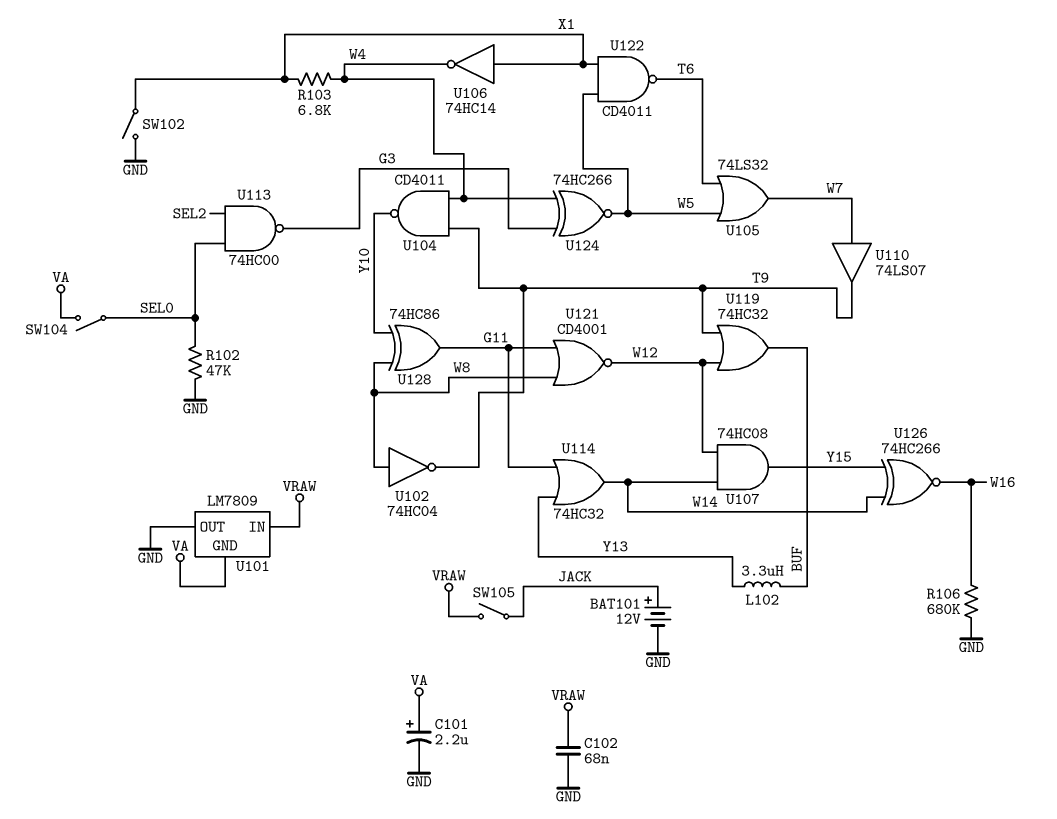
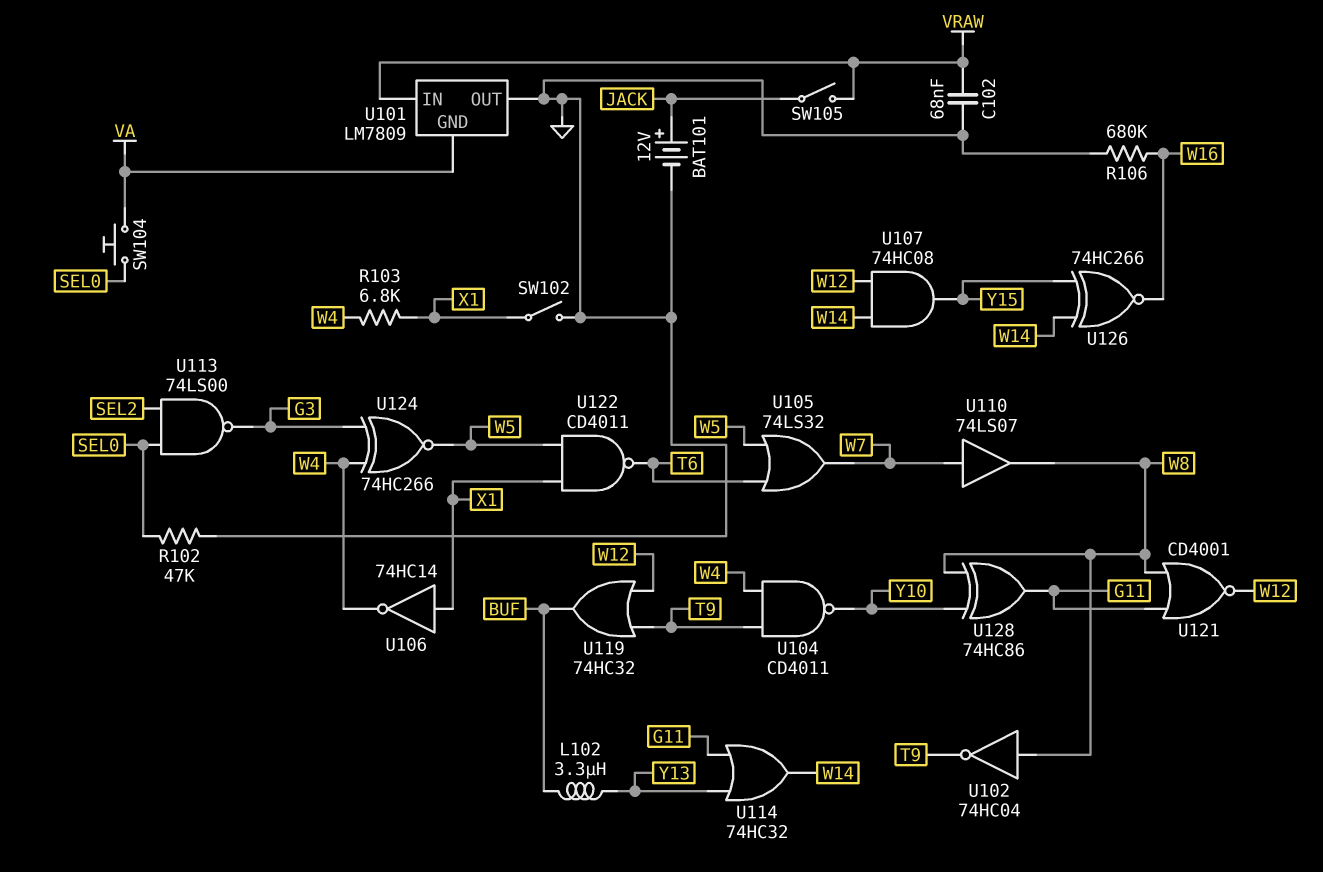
C101: 2.2uF (plus VA, minus GND) -> none
SW104: switch (SEL0, VA) -> button (SEL0, VA)
U110: buffer 74LS07 (in W7, out T9) -> buffer 74LS07 (in W7, out W8)
U113: NAND 74HC00 (in SEL0, in SEL2, out G3) -> NAND 74LS00 (in SEL0, in SEL2, out G3)

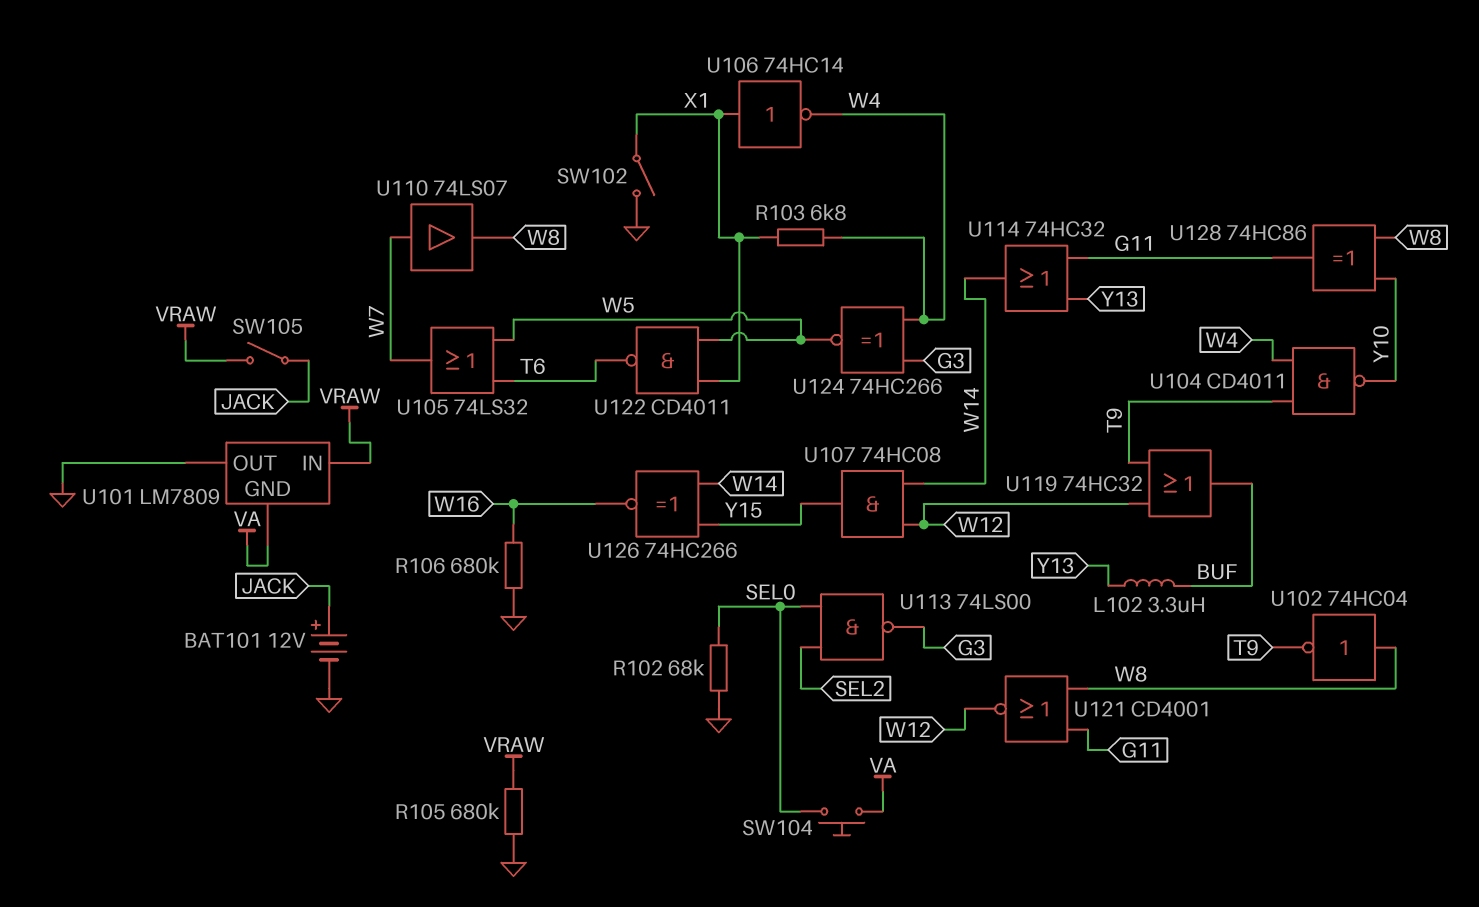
C102: 68nF (GND, VRAW) -> none
R102: 47k (GND, SEL0) -> 68k (GND, SEL0)
R105: none -> 680k (GND, VRAW)

